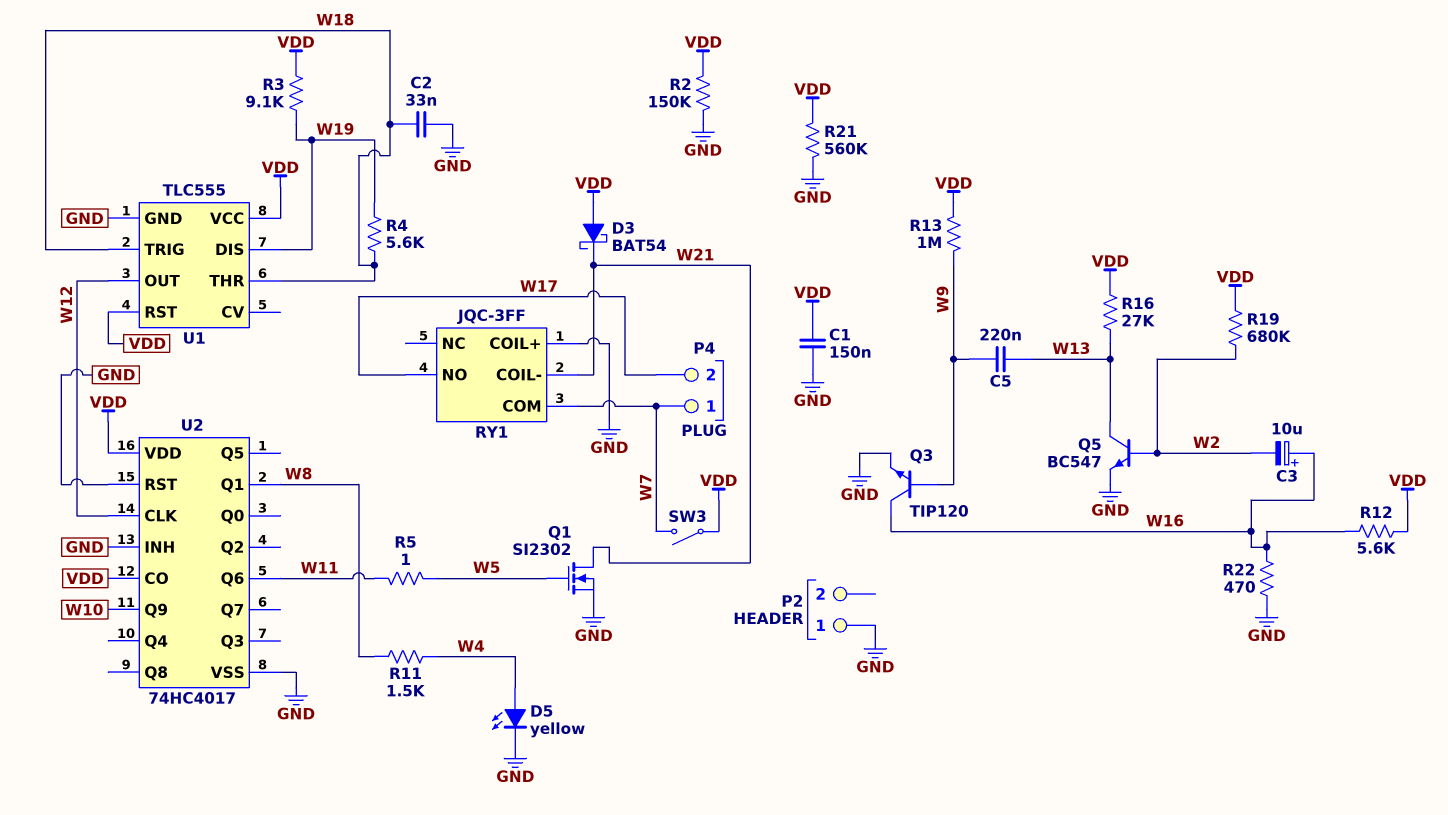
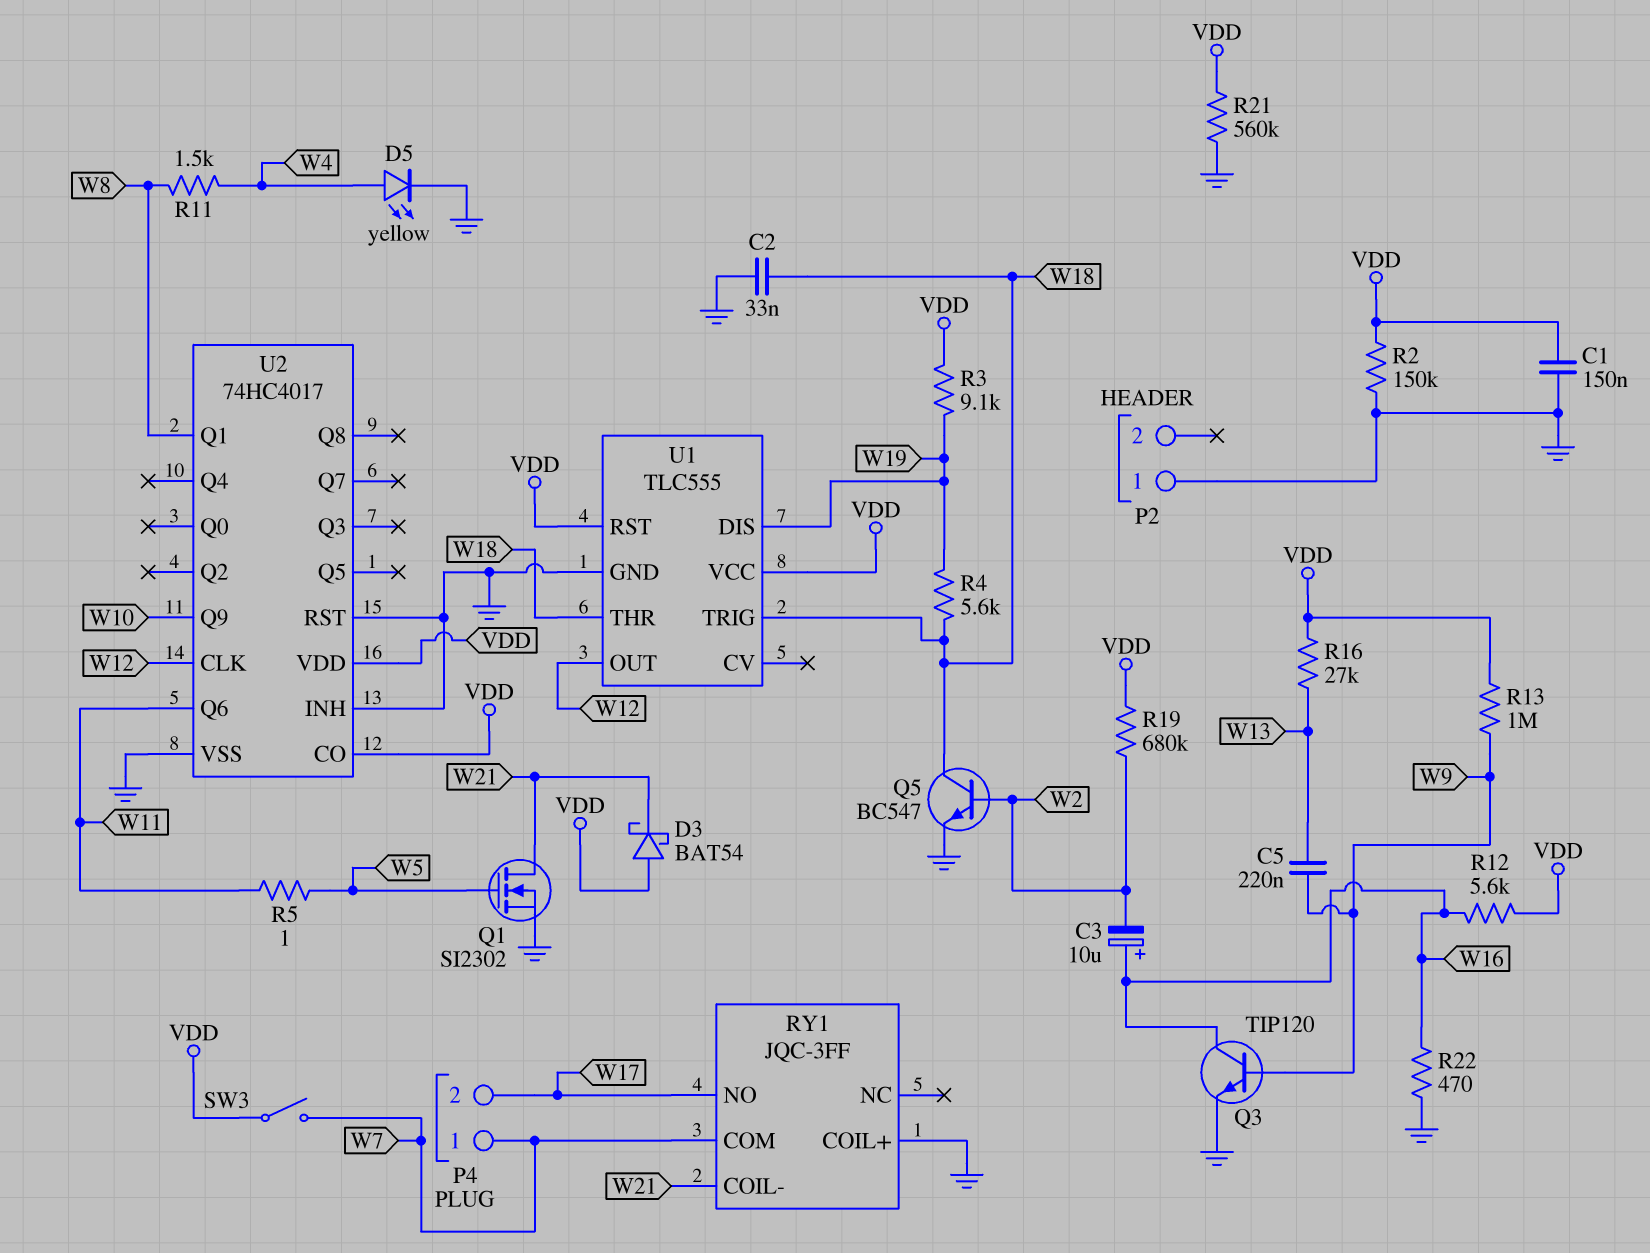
Q5: NPN BC547 (B W2, C W13, E GND) -> NPN BC547 (B W2, C W18, E GND)

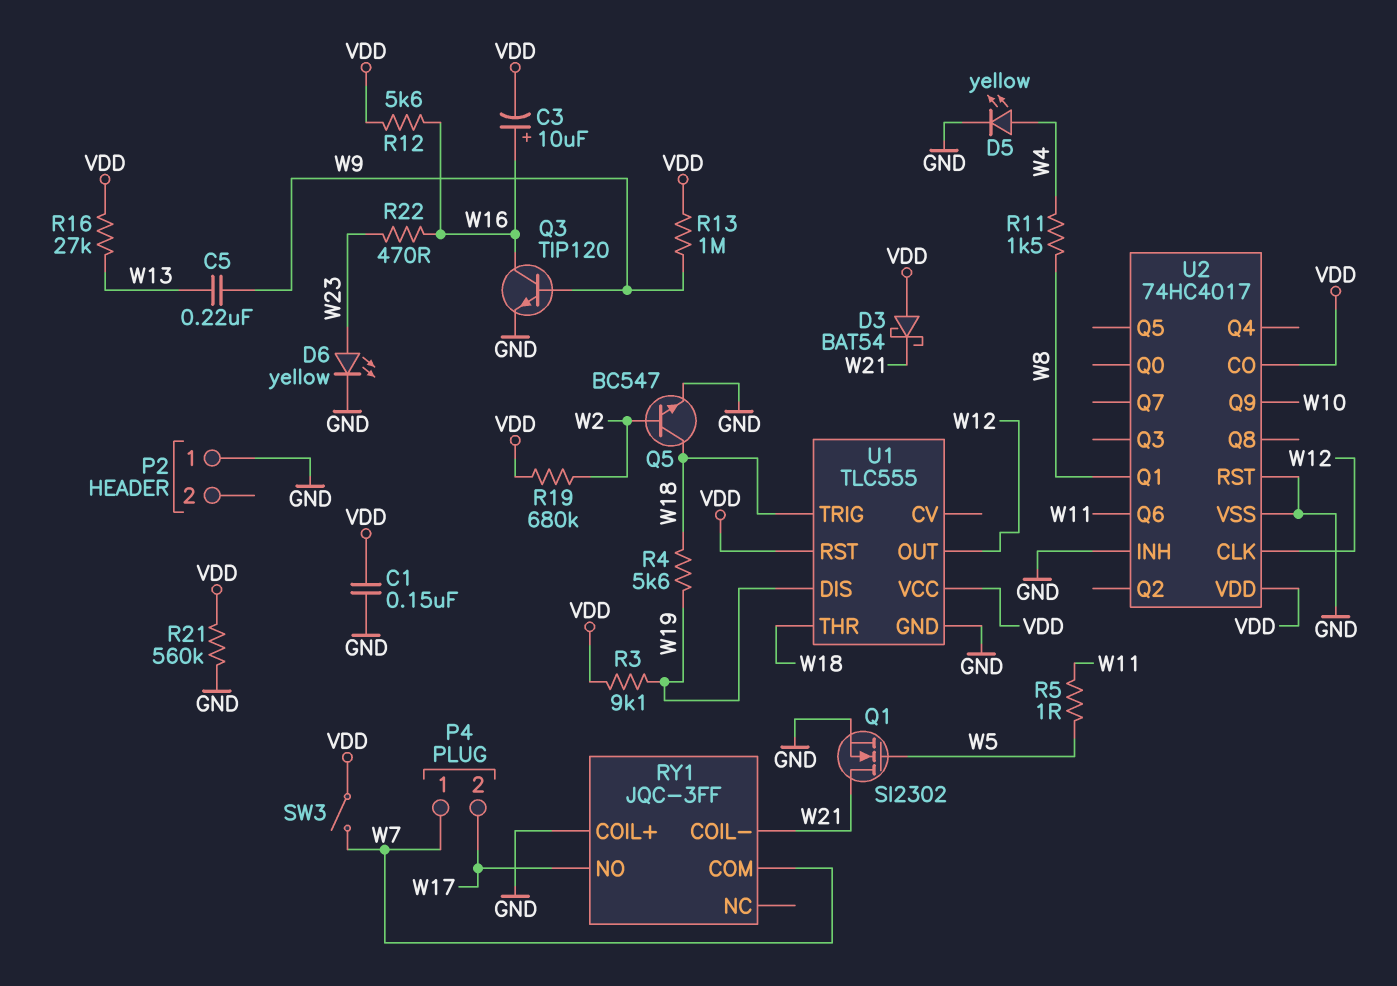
C2: 33nF (GND, W18) -> none
C3: 10uF (plus W16, minus W2) -> 10uF (plus W16, minus VDD)
D6: none -> LED yellow (A W23, K GND)
R2: 150k (GND, VDD) -> none
R22: 470 (GND, W16) -> 470 (W16, W23)

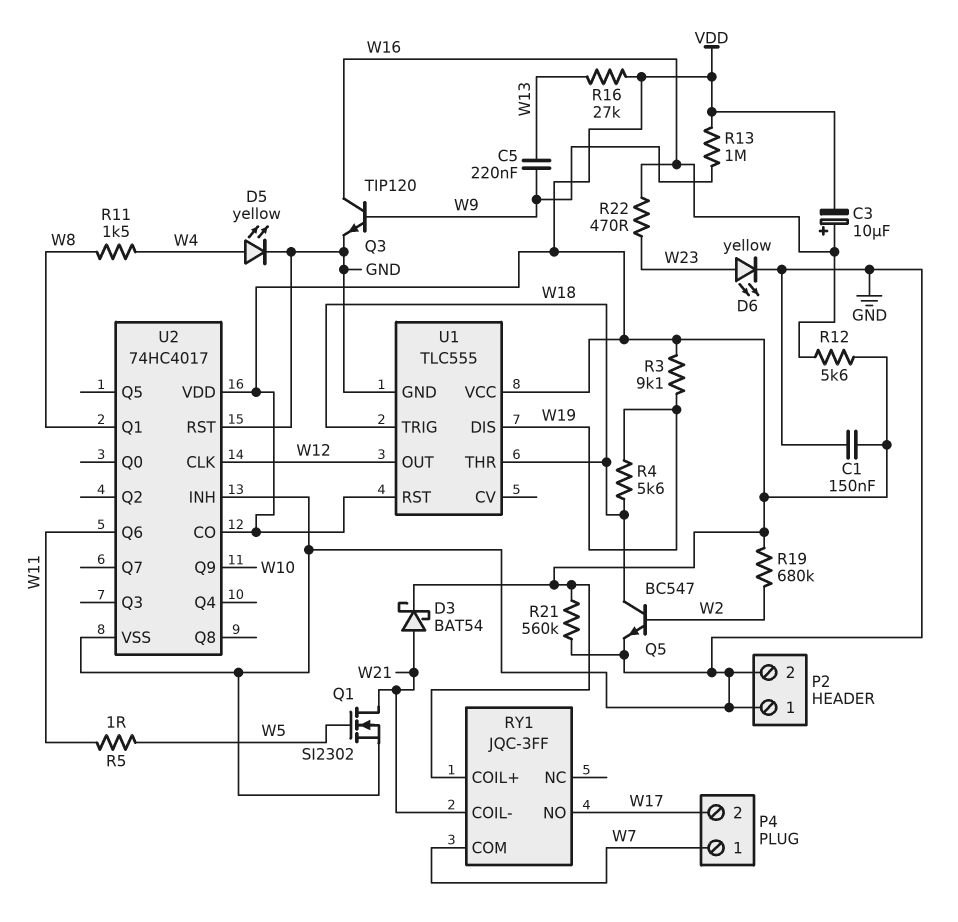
D3: schottky BAT54 (A VDD, K W21) -> schottky BAT54 (A W21, K VDD)
P2 pin 2: none -> GND
RY1 pin COIL+: GND -> VDD
SW3: switch (VDD, W7) -> none

